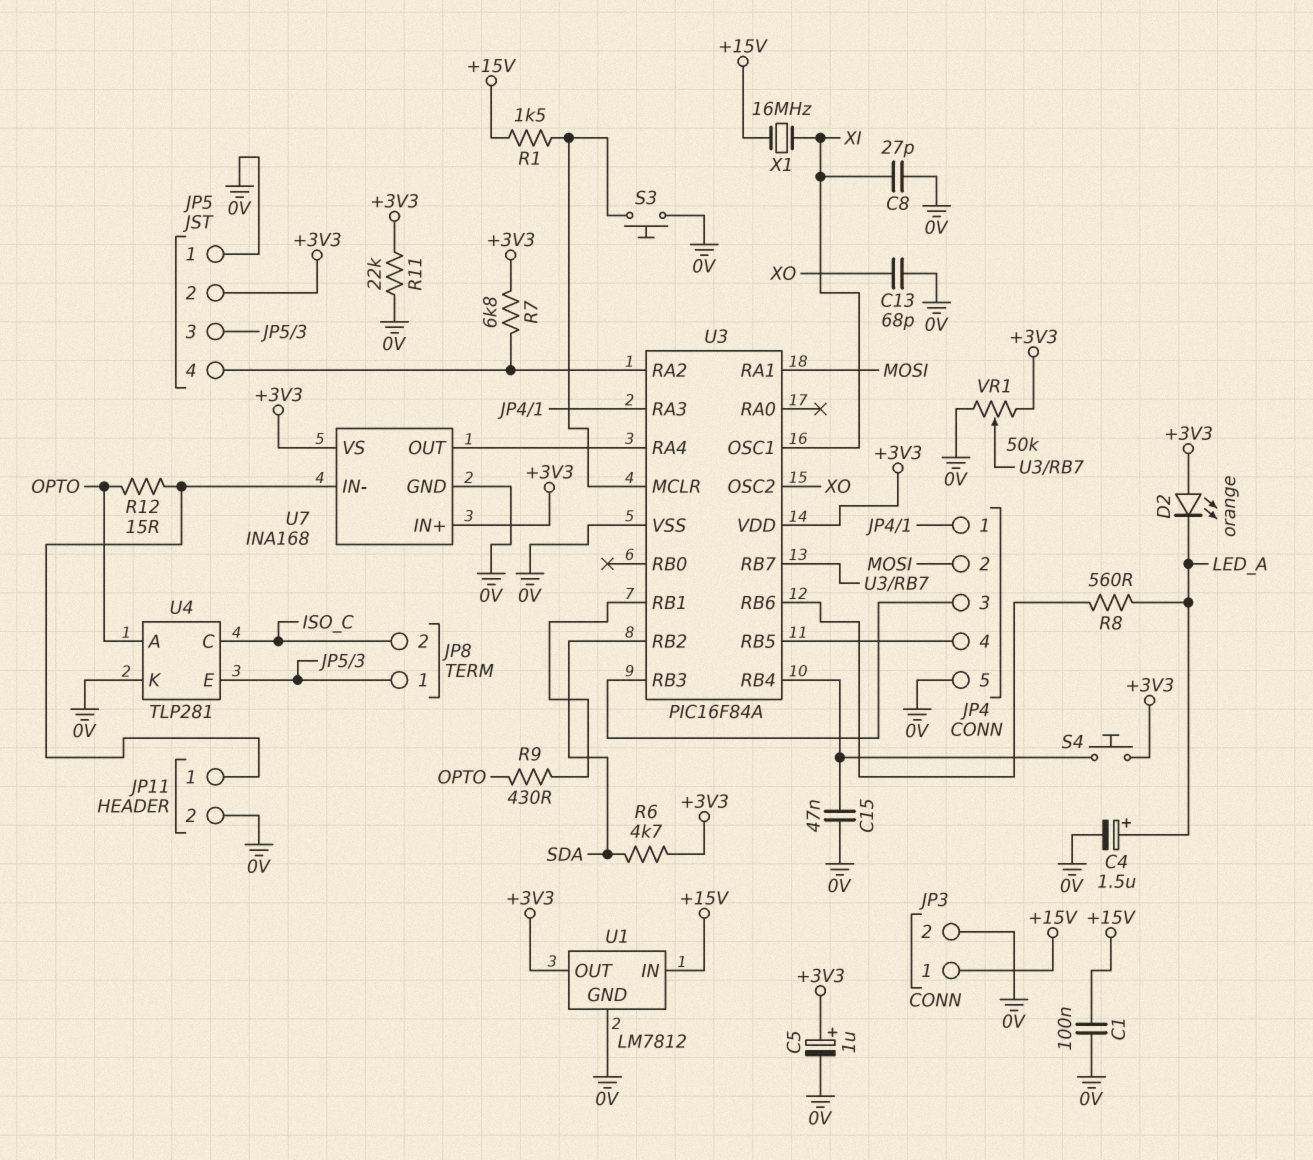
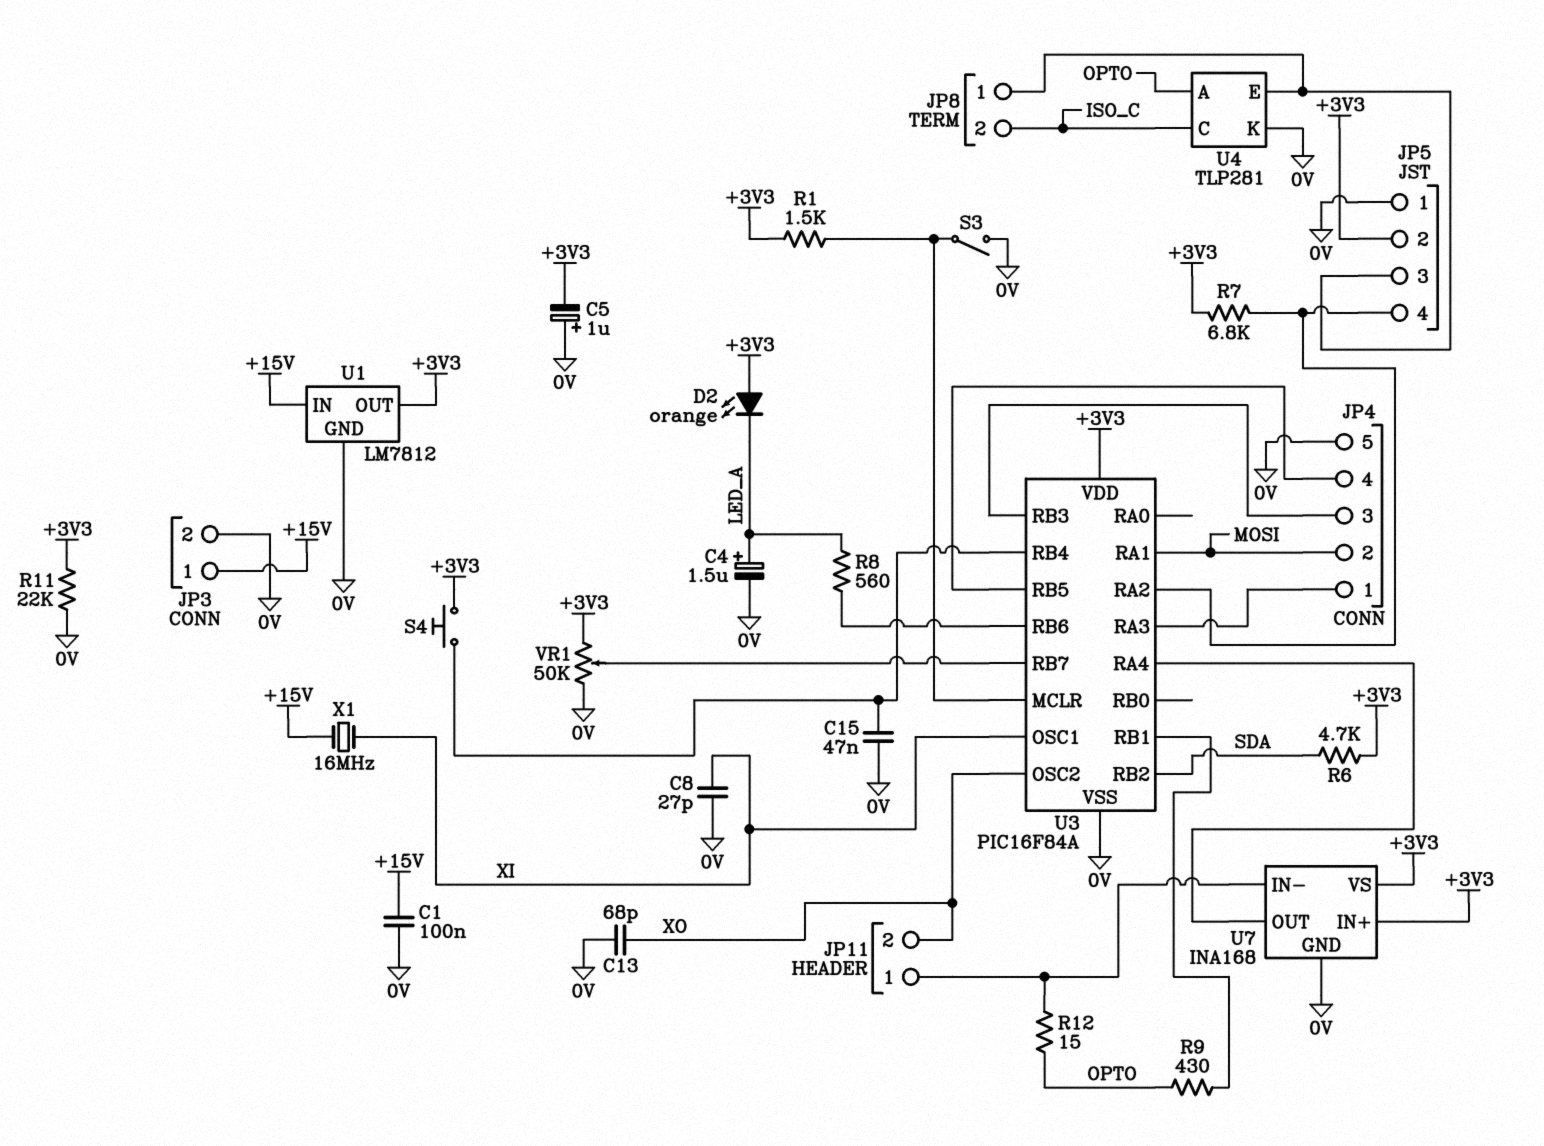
C5: 1uF (plus +3V3, minus 0V) -> 1uF (plus 0V, minus +3V3)
JP11 pin 2: 0V -> XO
R1: 1.5k (+15V, U3/MCLR) -> 1.5k (+3V3, U3/MCLR)
S3: button (0V, U3/MCLR) -> switch (0V, U3/MCLR)

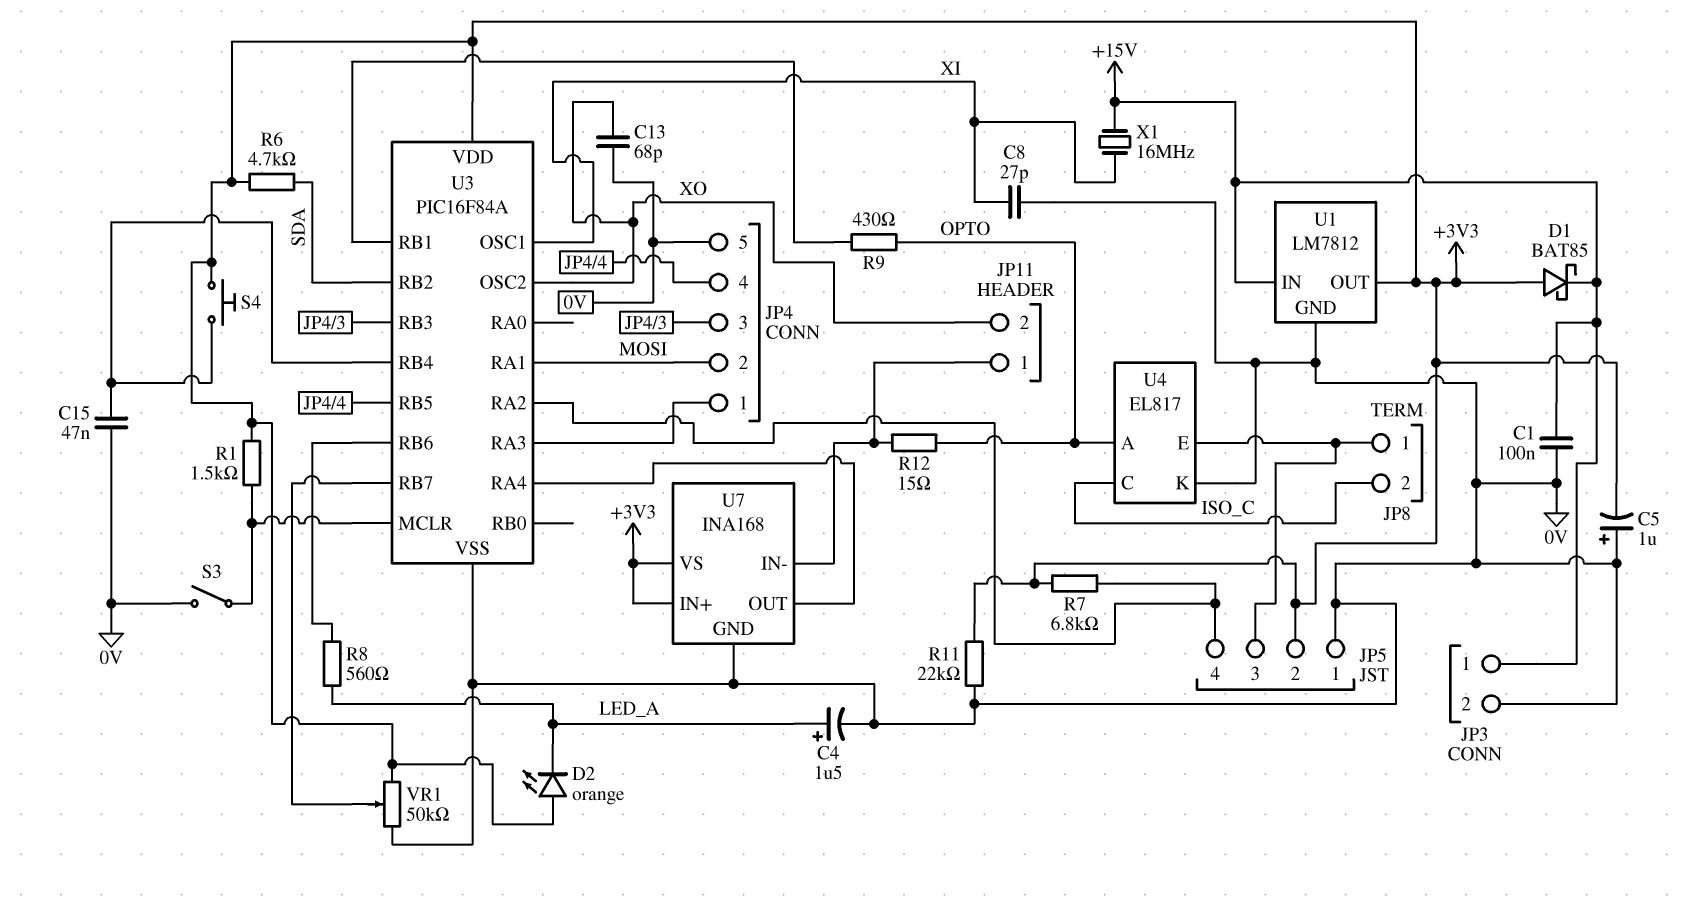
D1: none -> schottky BAT85 (A +3V3, K +15V)
U4: TLP281 -> EL817

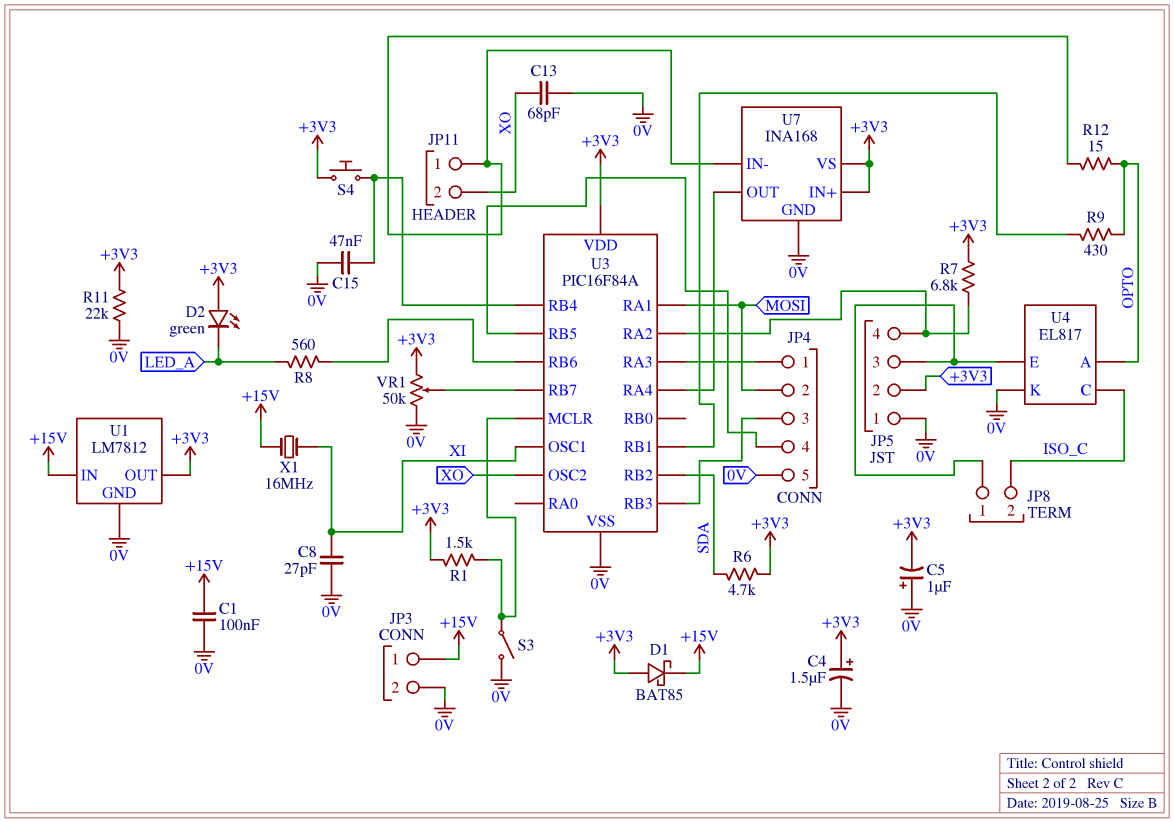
C4: 1.5uF (plus LED_A, minus 0V) -> 1.5uF (plus +3V3, minus 0V)
D2: LED orange (A +3V3, K LED_A) -> LED green (A +3V3, K LED_A)

